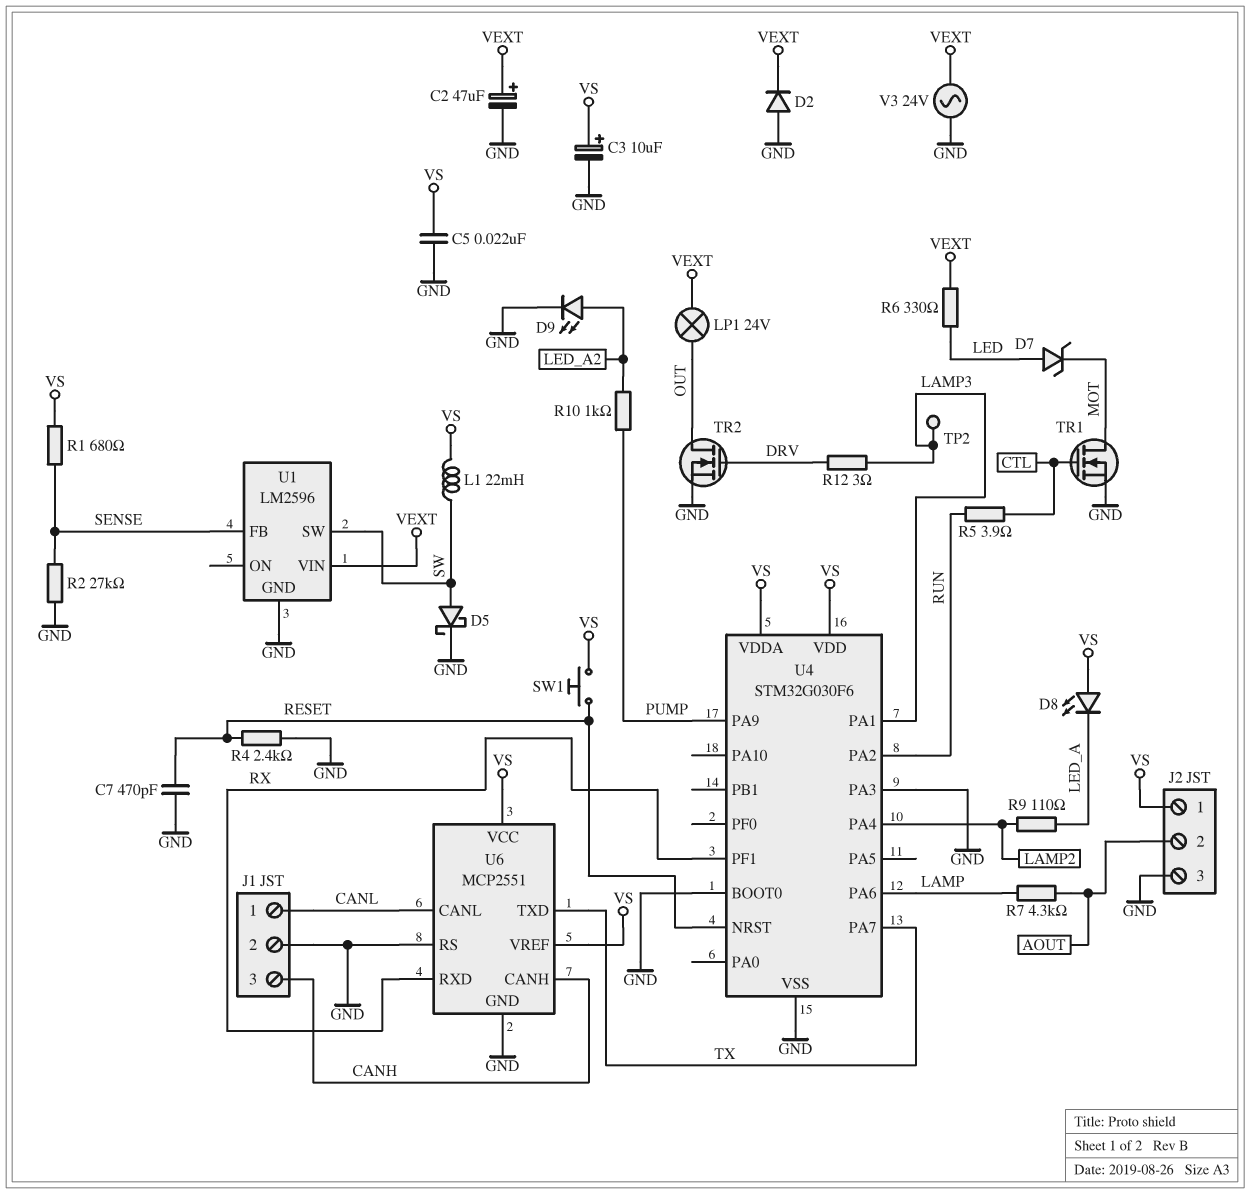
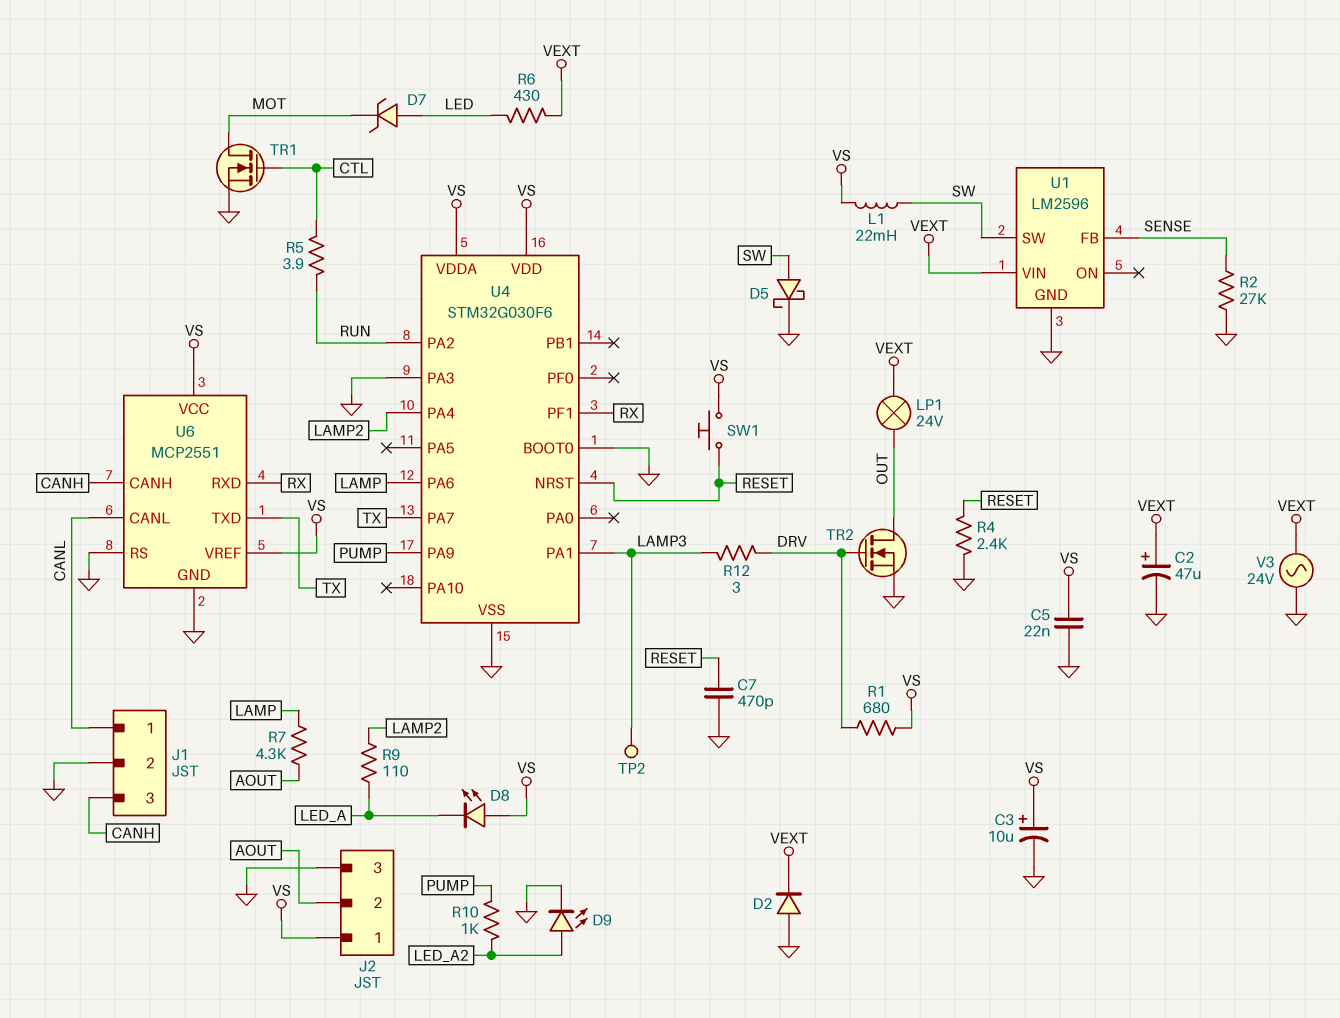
R1: 680 (SENSE, VS) -> 680 (DRV, VS)
R6: 330 (LED, VEXT) -> 430 (LED, VEXT)

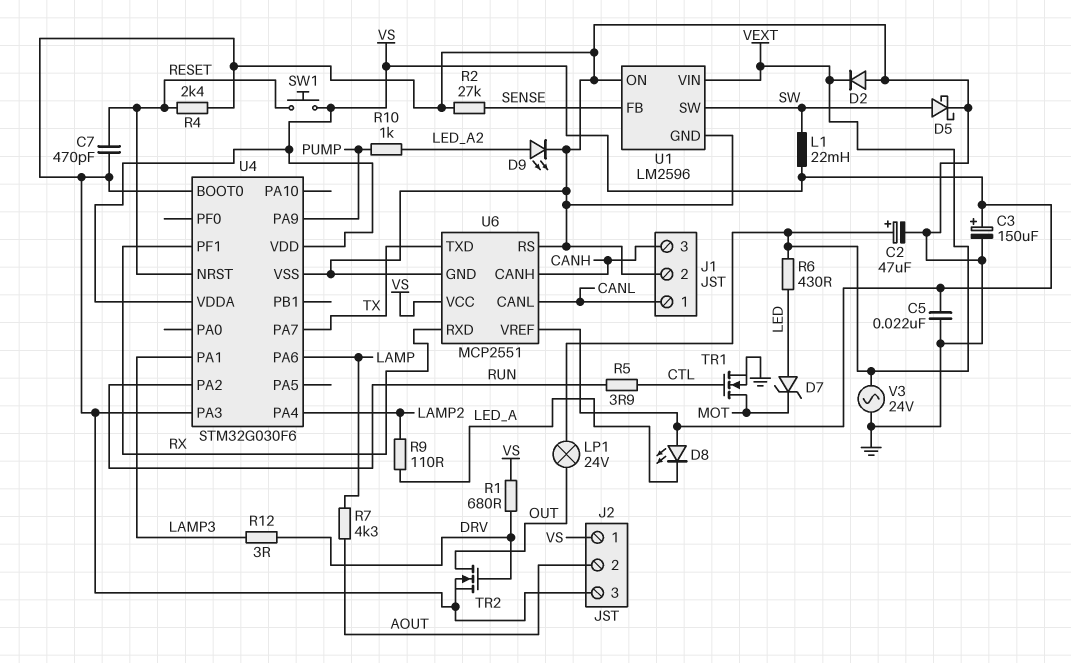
C3: 10uF (plus VS, minus GND) -> 150uF (plus VS, minus GND)
TP2: test point (LAMP3) -> none
U1 pin ON: none -> GND

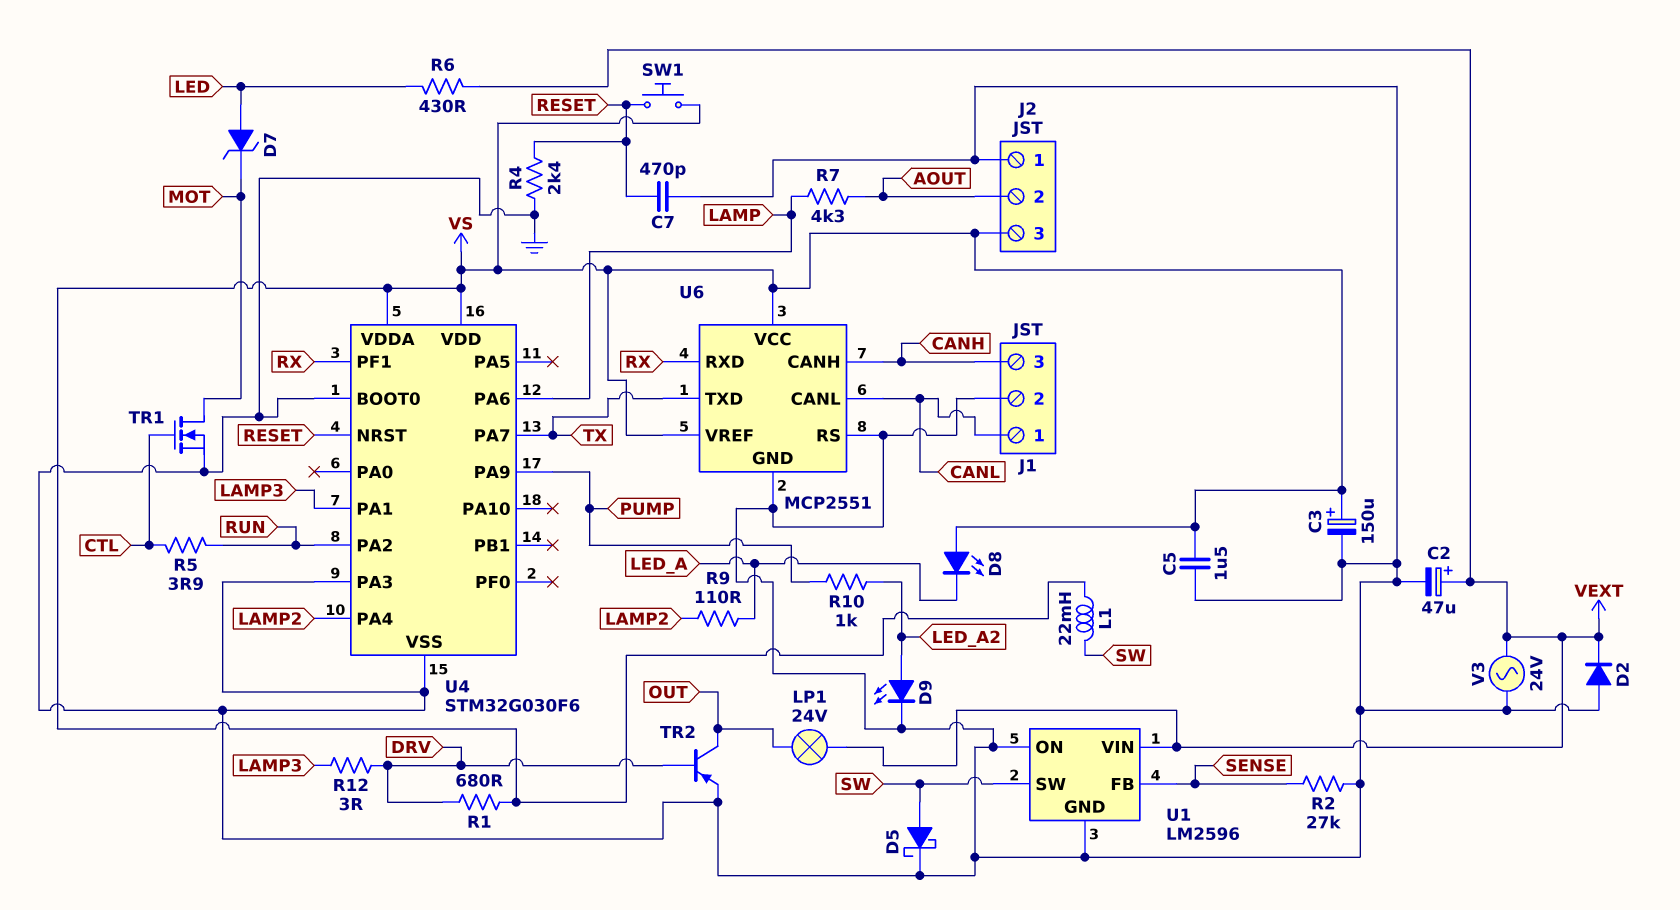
C5: 22nF (GND, VS) -> 1.5uF (GND, VS)
J2 pin 1: VS -> GND
J2 pin 3: GND -> VS
TR2: NMOS (G DRV, D OUT, S GND) -> PNP (B DRV, C OUT, E GND)

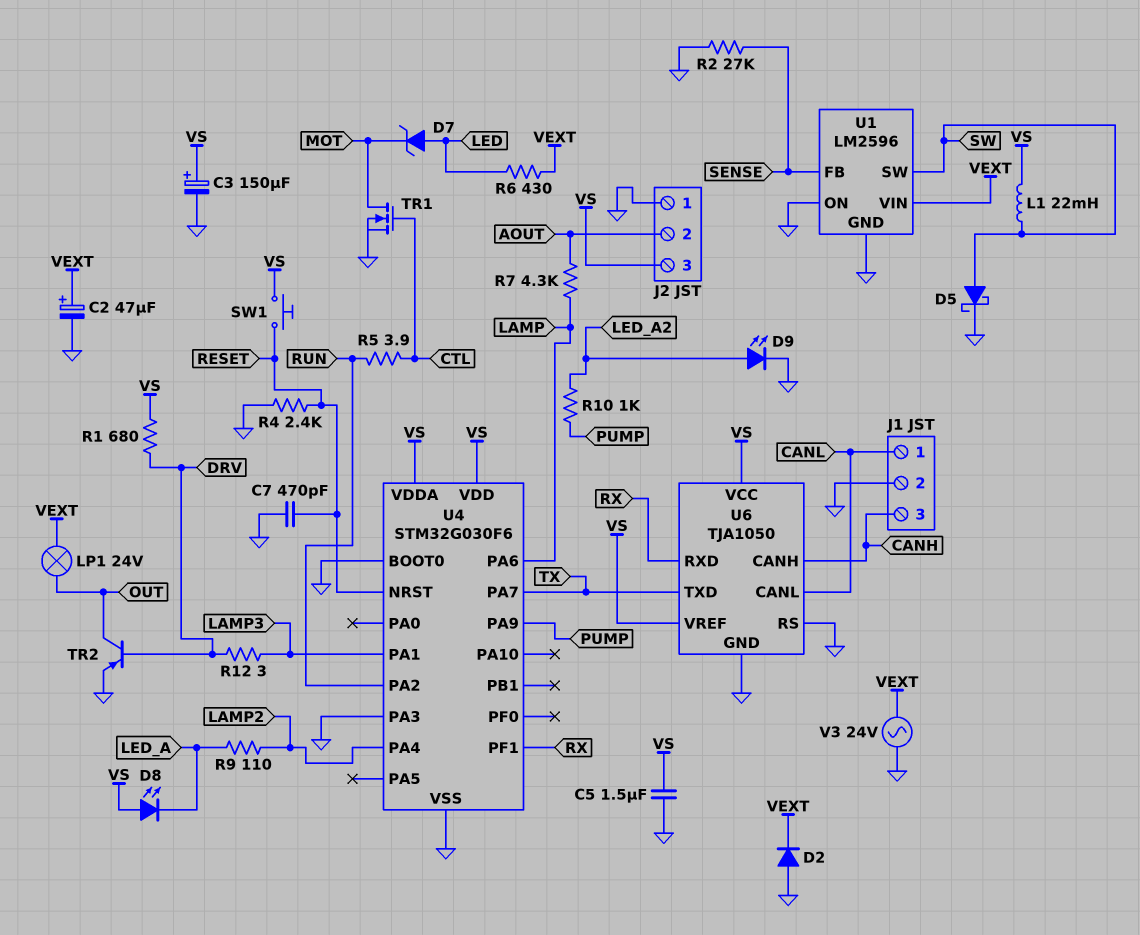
U6: MCP2551 -> TJA1050

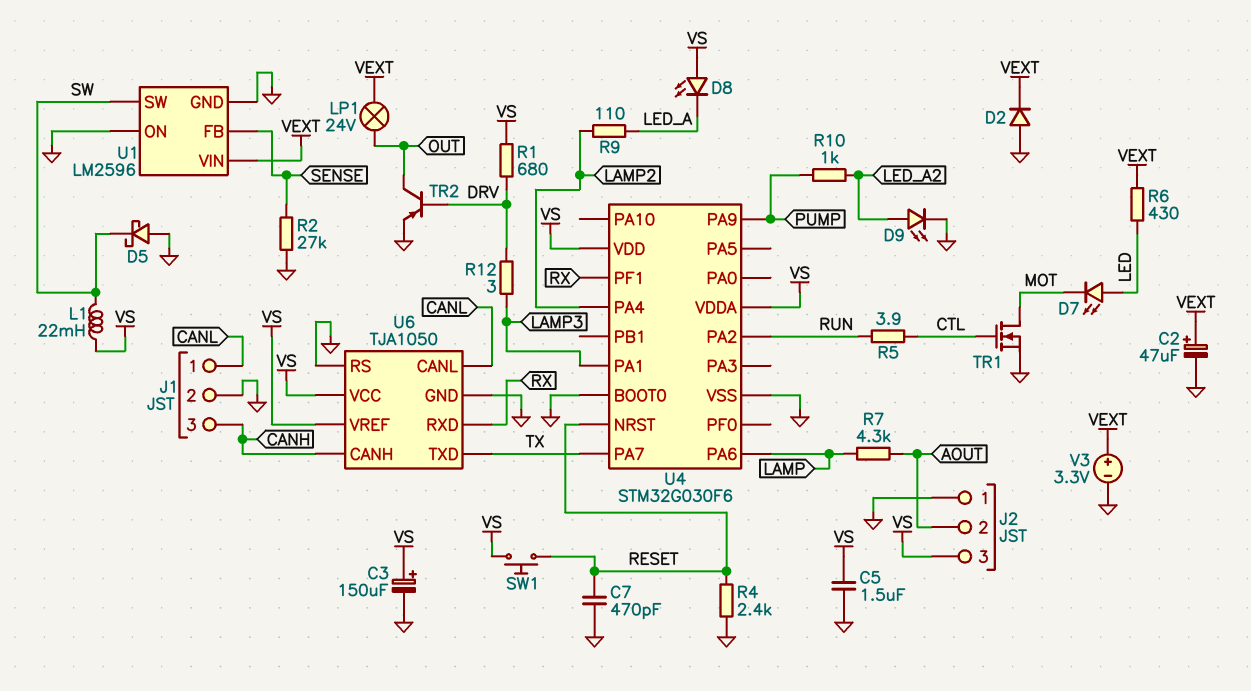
D5: schottky (A SW, K GND) -> schottky (A GND, K SW)
D7: zener (A LED, K MOT) -> LED (A LED, K MOT)
U4 pin PA3: GND -> none
V3: AC 24V (GND, VEXT) -> 3.3V (plus VEXT, minus GND)

